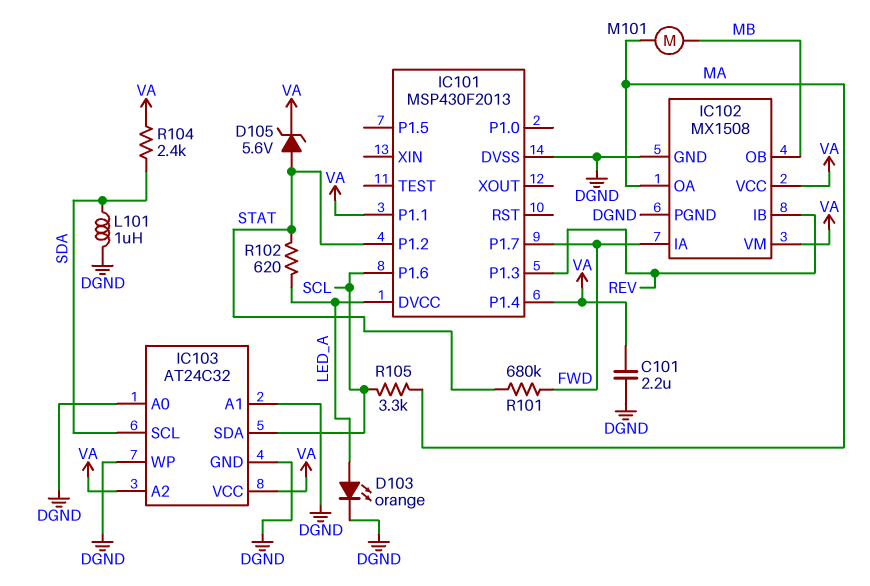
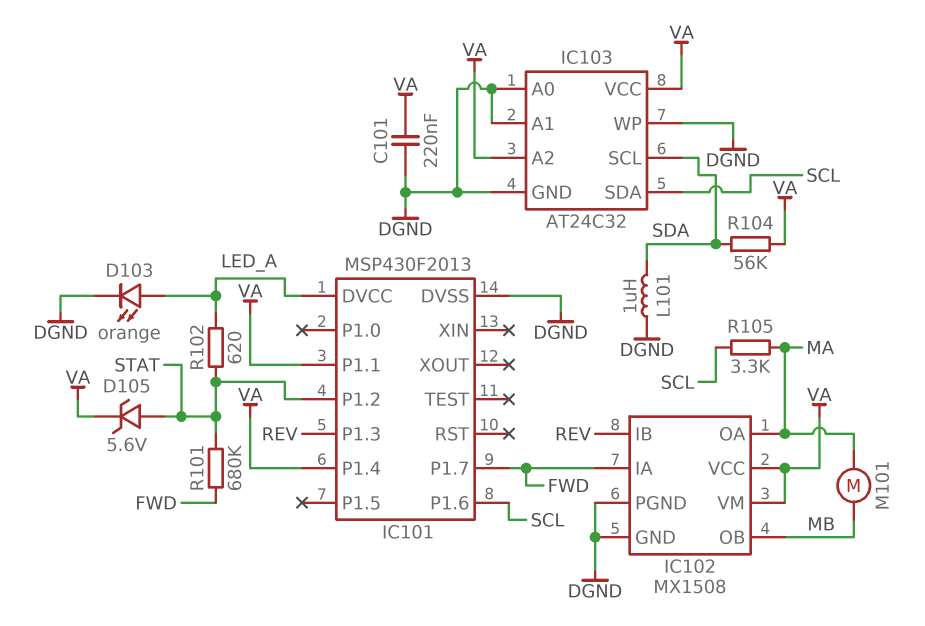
C101: 2.2uF (DGND, VA) -> 220nF (DGND, VA)
R104: 2.4k (SDA, VA) -> 56k (SDA, VA)

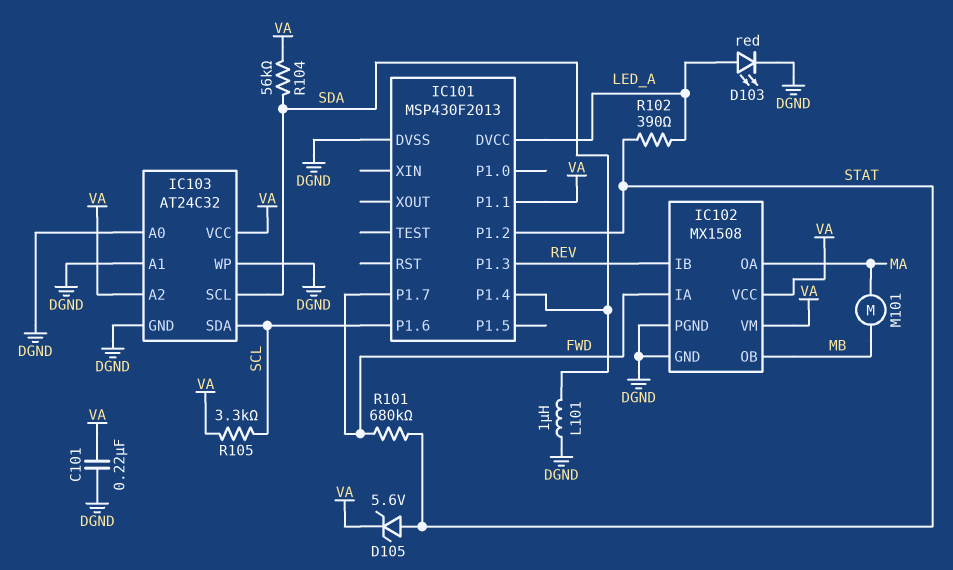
D103: LED orange (A LED_A, K DGND) -> LED red (A LED_A, K DGND)
IC101 pin P1.4: VA -> SDA
R102: 620 (LED_A, STAT) -> 390 (LED_A, STAT)
R105: 3.3k (MA, SCL) -> 3.3k (SCL, VA)

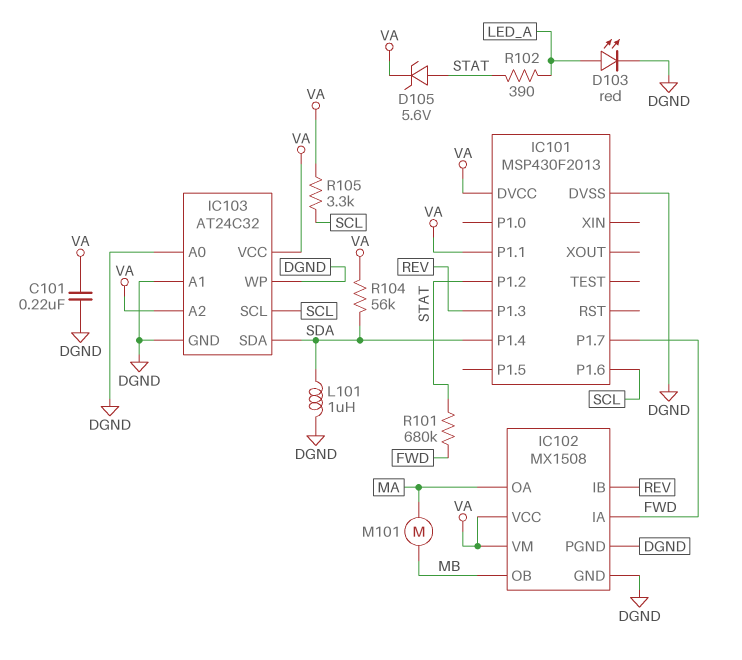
IC101 pin DVCC: LED_A -> VA
IC103 pin SCL: SDA -> SCL
IC103 pin SDA: SCL -> SDA

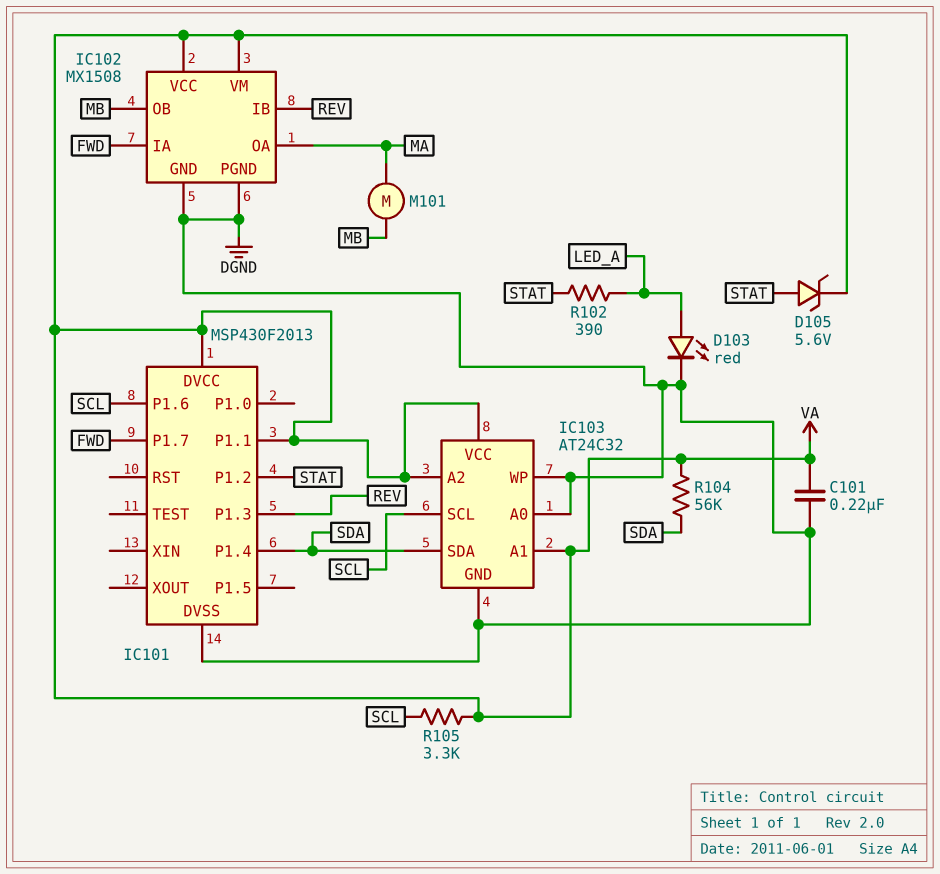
IC103 pin A1: DGND -> VA
L101: 1uH (DGND, SDA) -> none
R101: 680k (FWD, STAT) -> none

